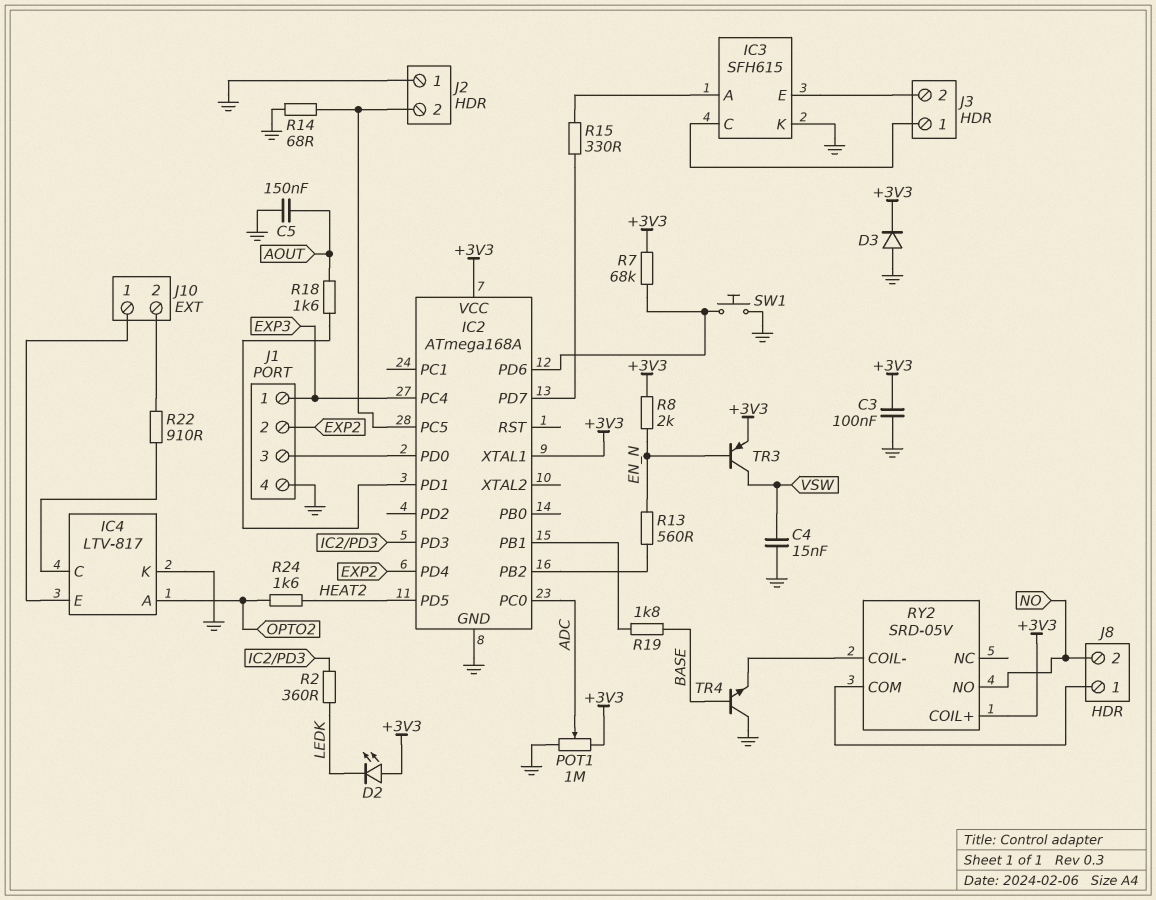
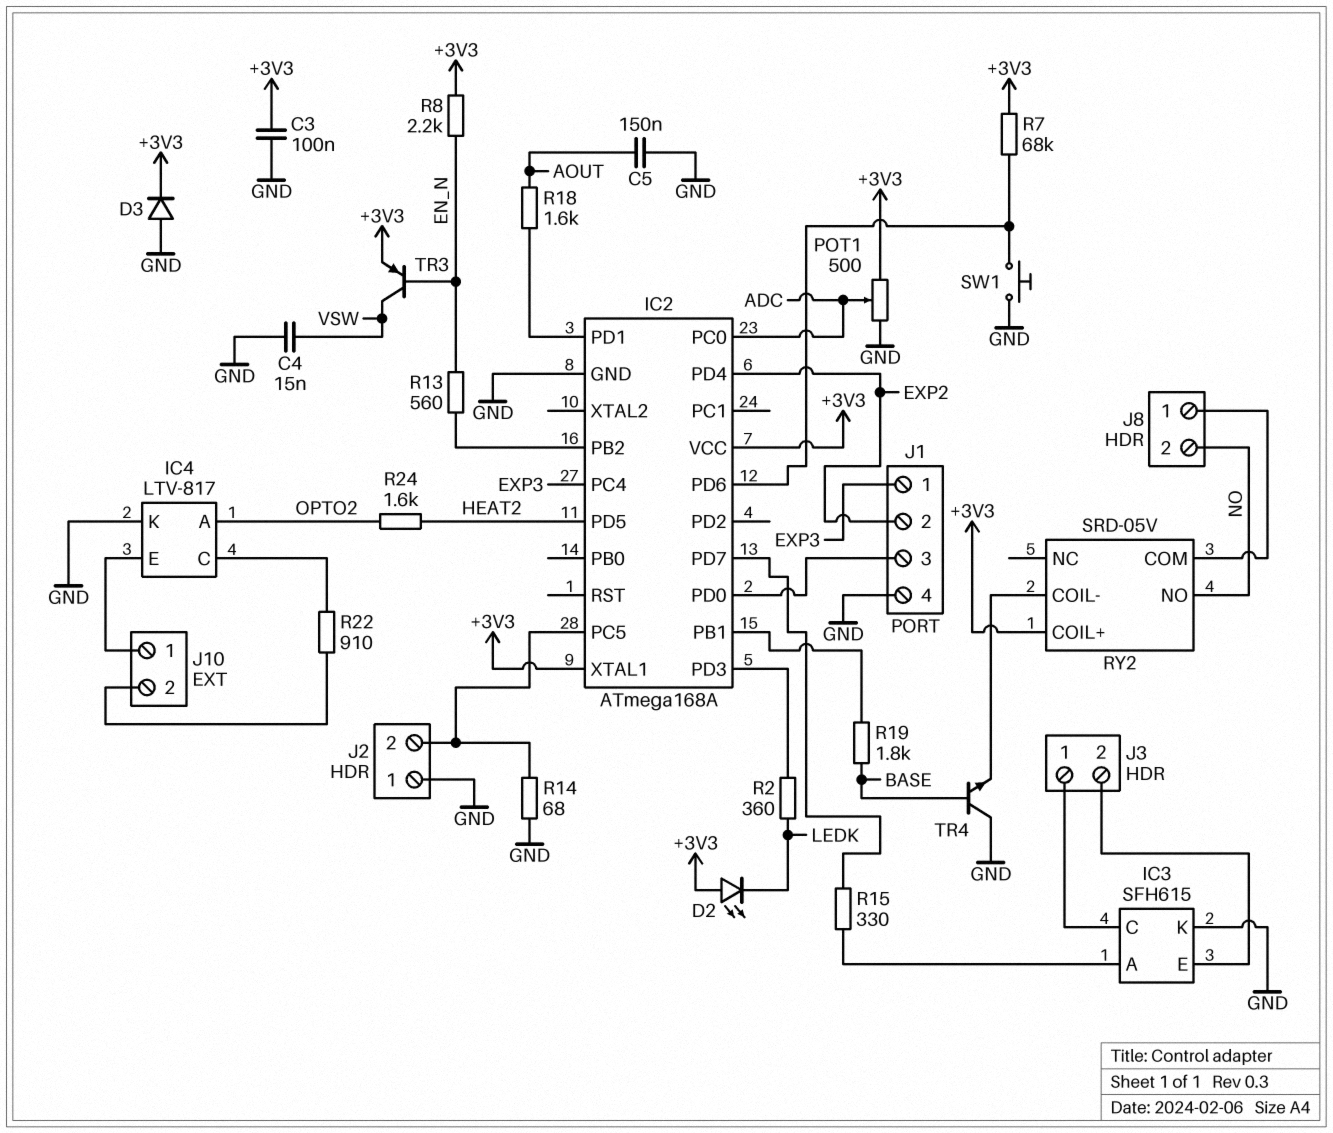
POT1: 1M (+3V3, GND, wiper ADC) -> 500 (+3V3, GND, wiper ADC)
R8: 2k (+3V3, EN_N) -> 2.2k (+3V3, EN_N)

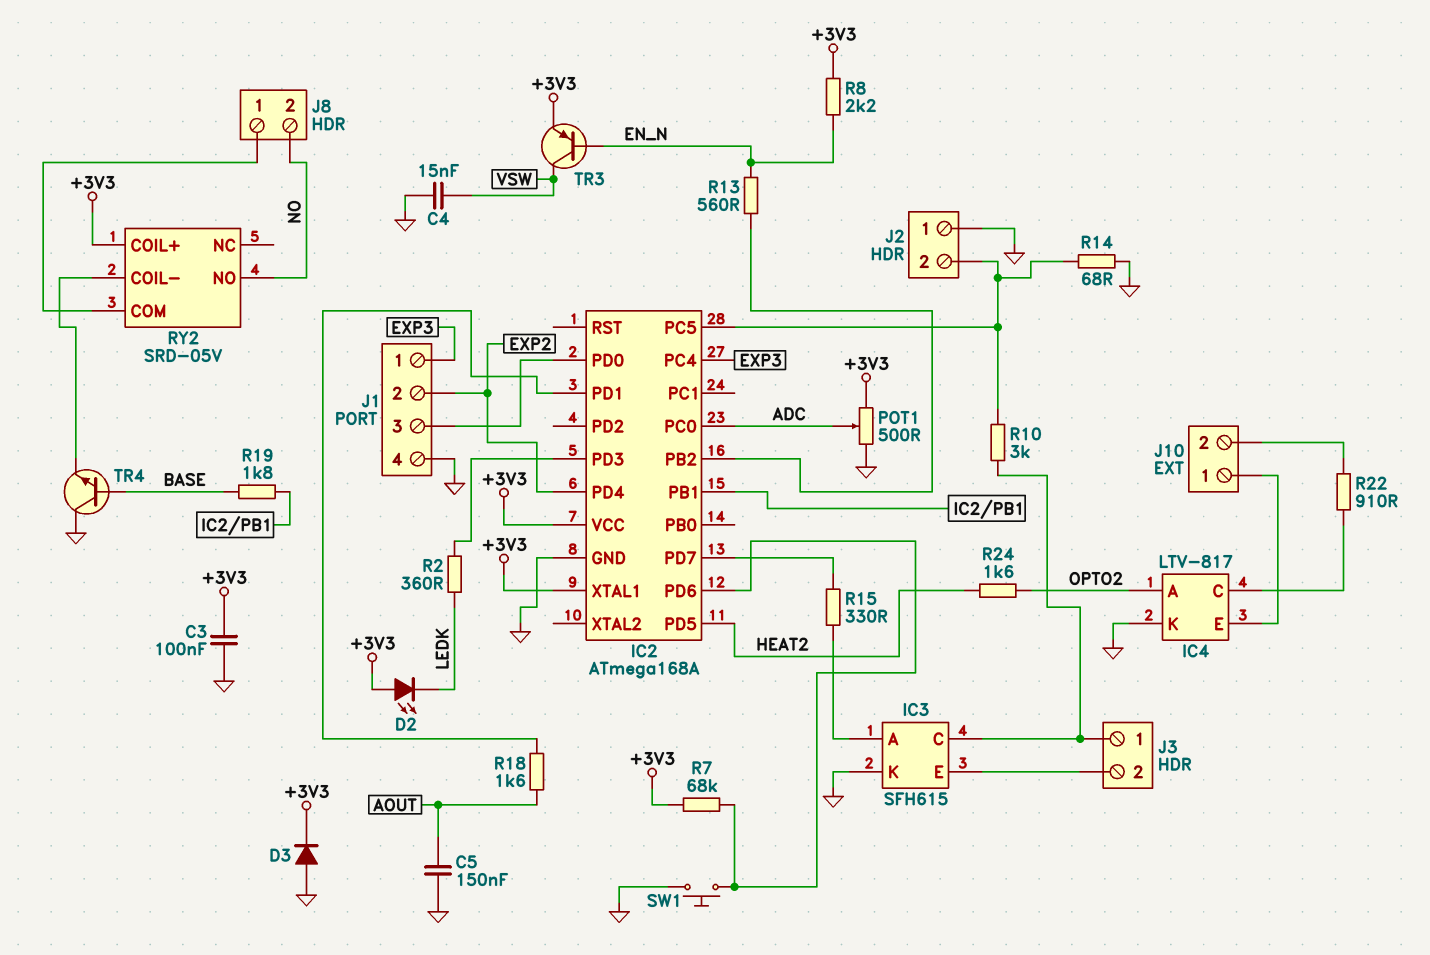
R10: none -> 3k (IC2/PC5, IC3/C)

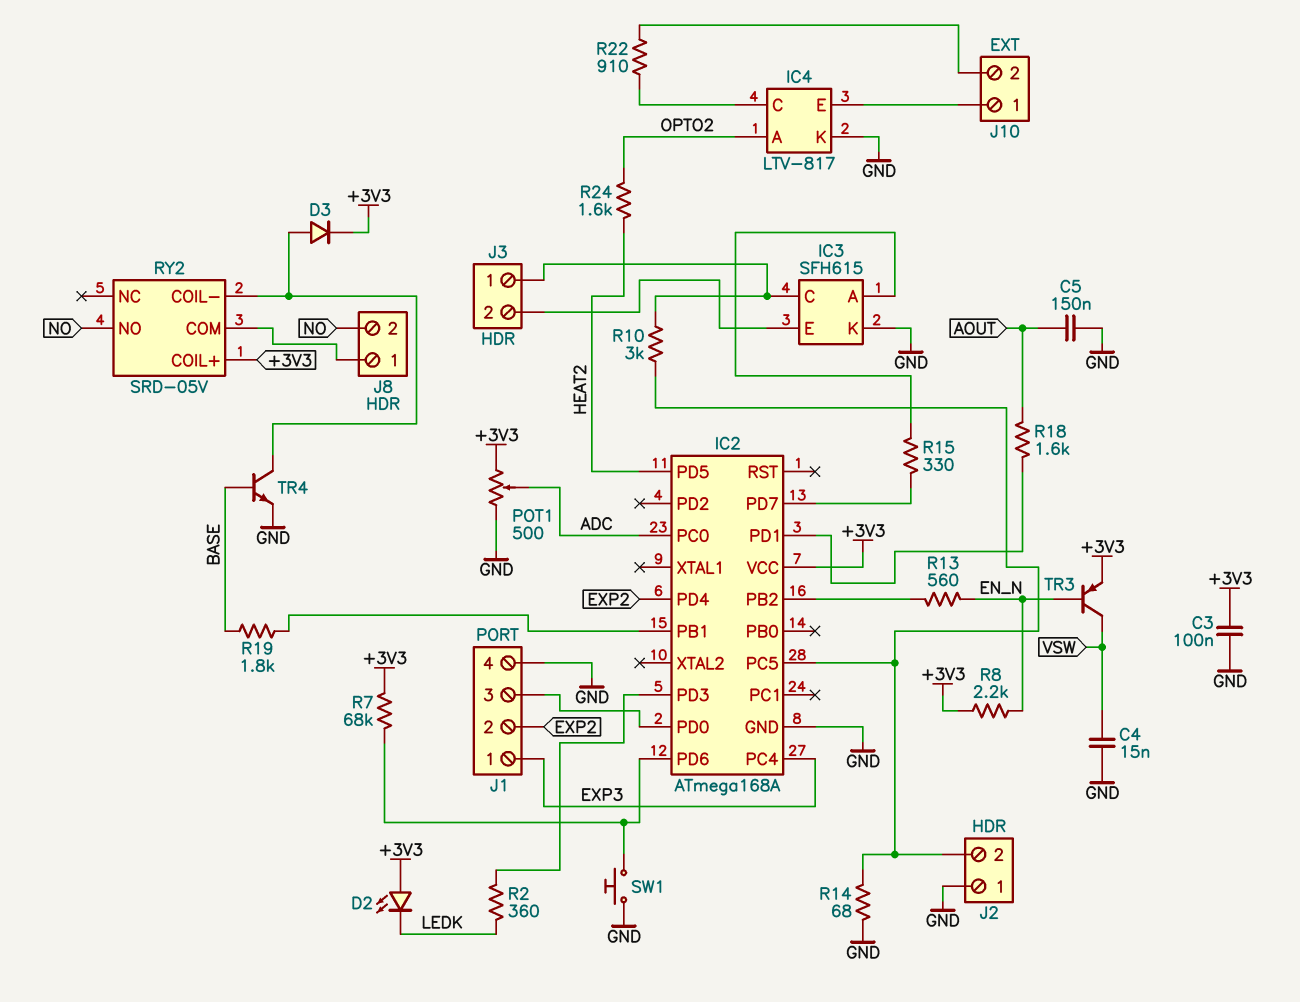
D3: diode (A GND, K +3V3) -> diode (A RY2/COIL-, K +3V3)
IC2 pin XTAL1: +3V3 -> none
TR4: NPN (B BASE, C GND, E RY2/COIL-) -> NPN (B BASE, C RY2/COIL-, E GND)

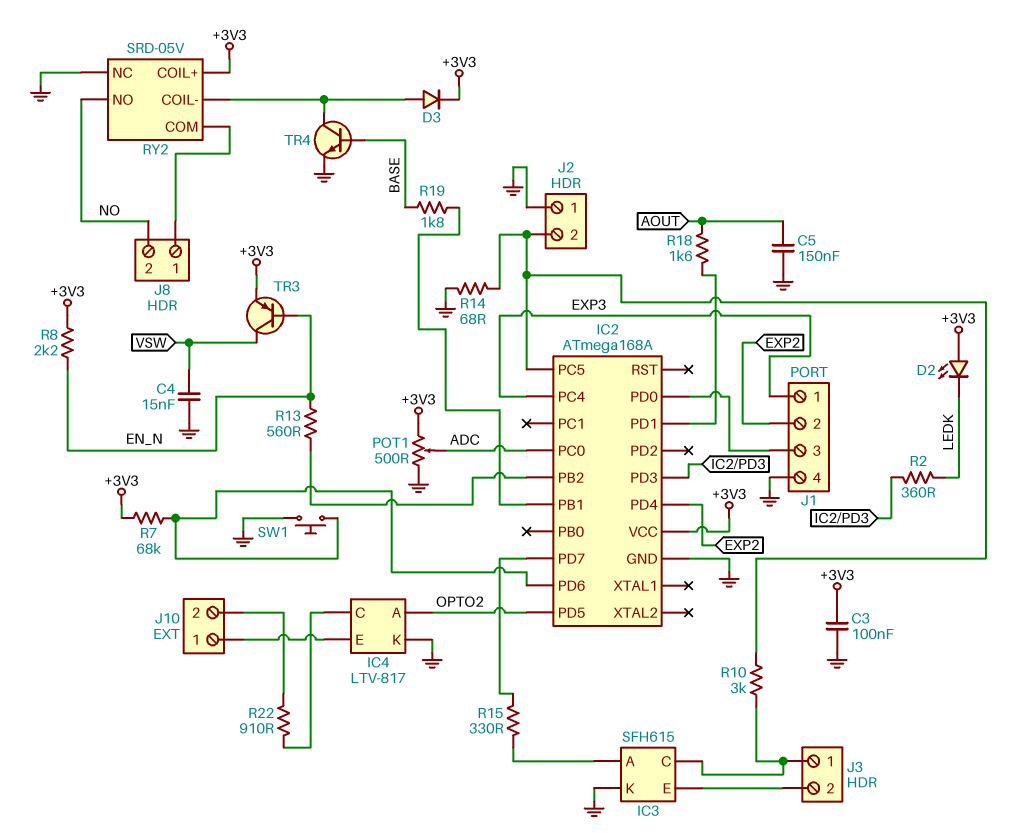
IC2 pin PD5: HEAT2 -> OPTO2
R24: 1.6k (HEAT2, OPTO2) -> none
RY2 pin NC: none -> GND

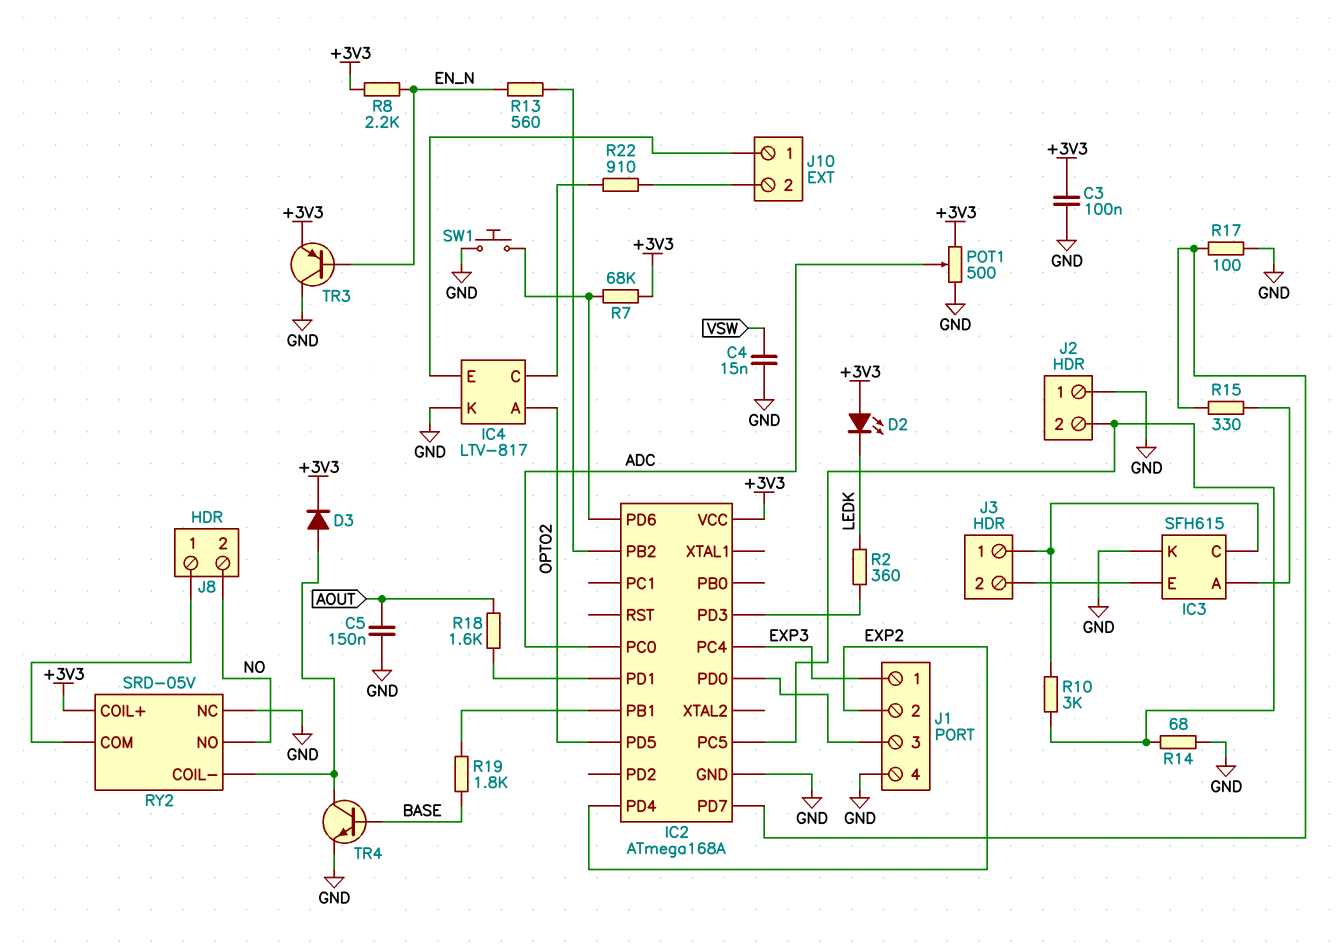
R17: none -> 100 (GND, IC2/PD7)
TR3: PNP (B EN_N, C VSW, E +3V3) -> PNP (B EN_N, C GND, E +3V3)

